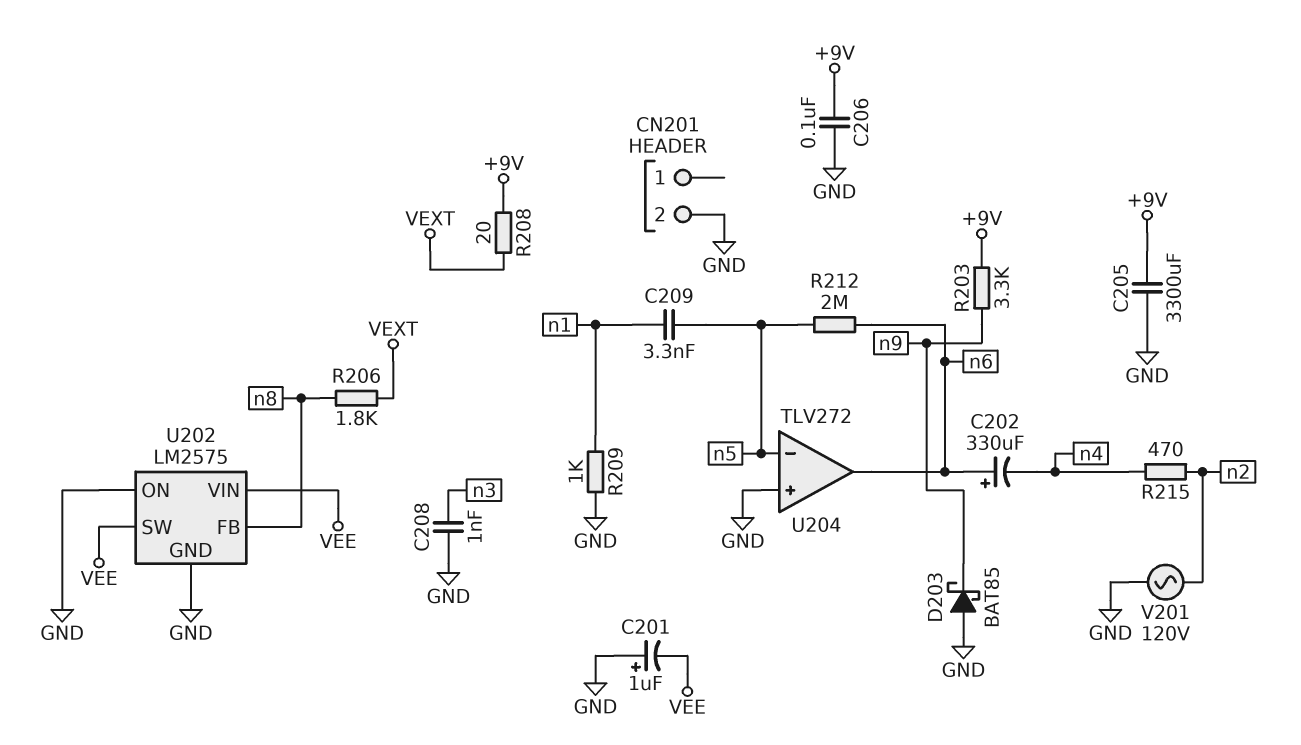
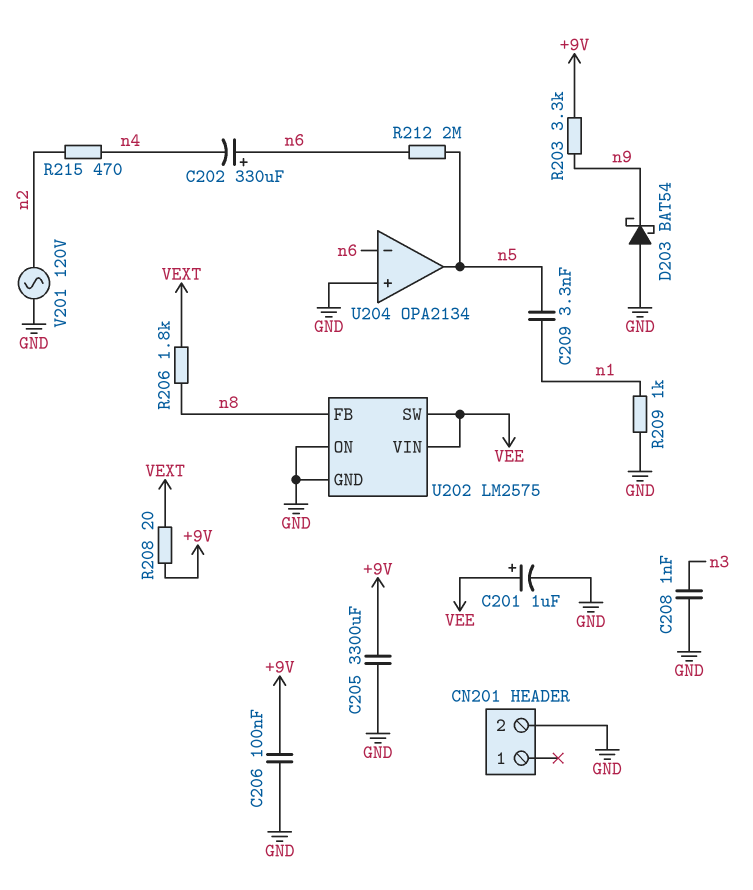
C201: 1uF (plus GND, minus VEE) -> 1uF (plus VEE, minus GND)
D203: schottky BAT85 (A GND, K n9) -> schottky BAT54 (A GND, K n9)
U204: TLV272 -> OPA2134
U204 pin in-: n5 -> n6
U204 pin out: n6 -> n5

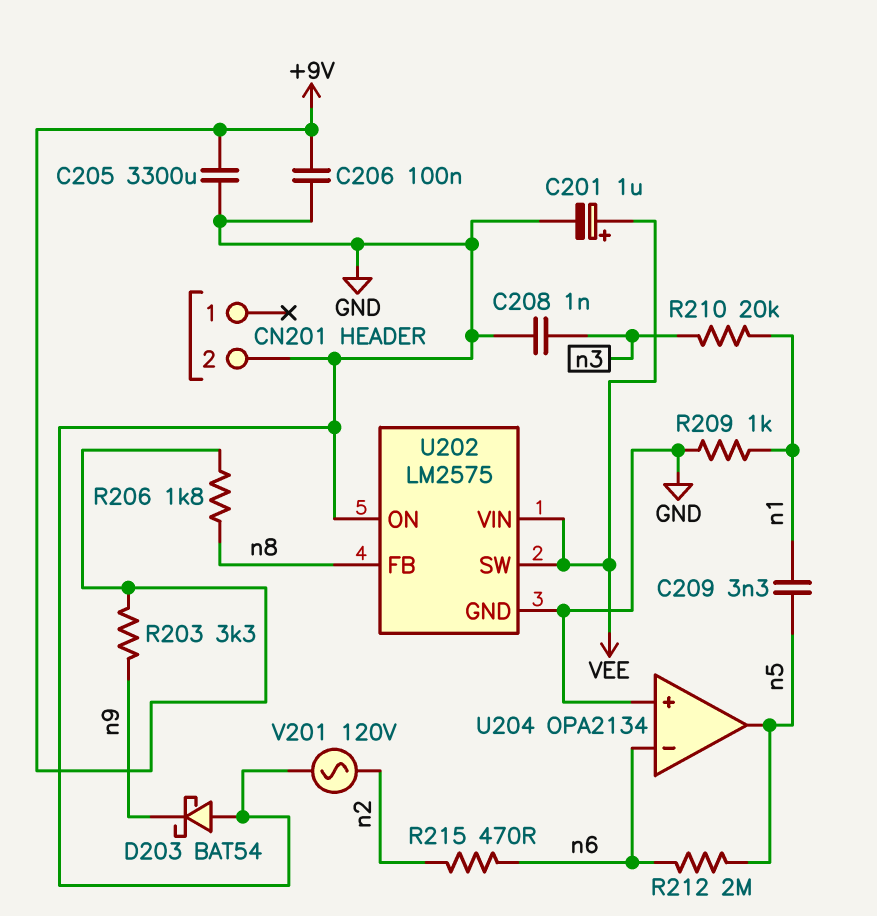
C202: 330uF (plus n6, minus n4) -> none
R206: 1.8k (VEXT, n8) -> 1.8k (+9V, n8)
R208: 20 (+9V, VEXT) -> none
R210: none -> 20k (n1, n3)
R215: 470 (n2, n4) -> 470 (n2, n6)

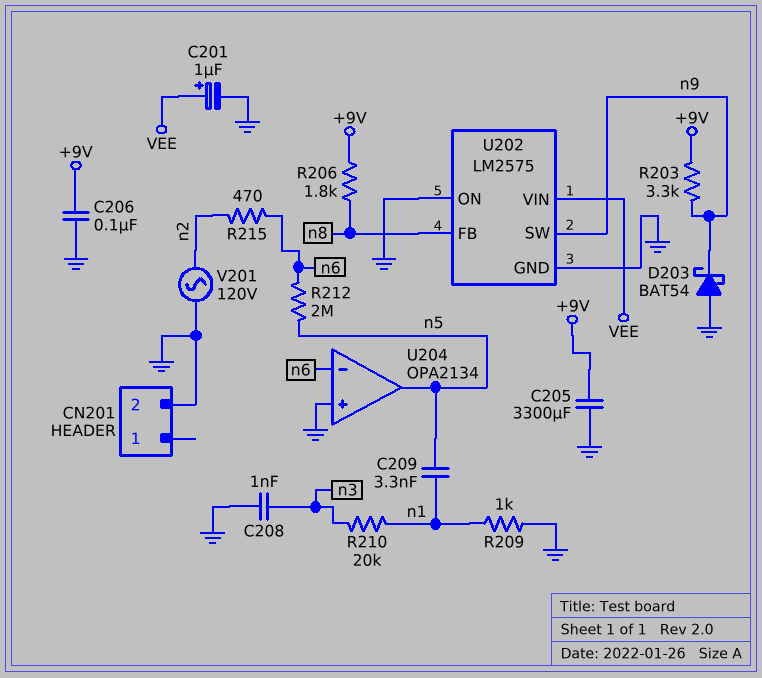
U202 pin SW: VEE -> n9

